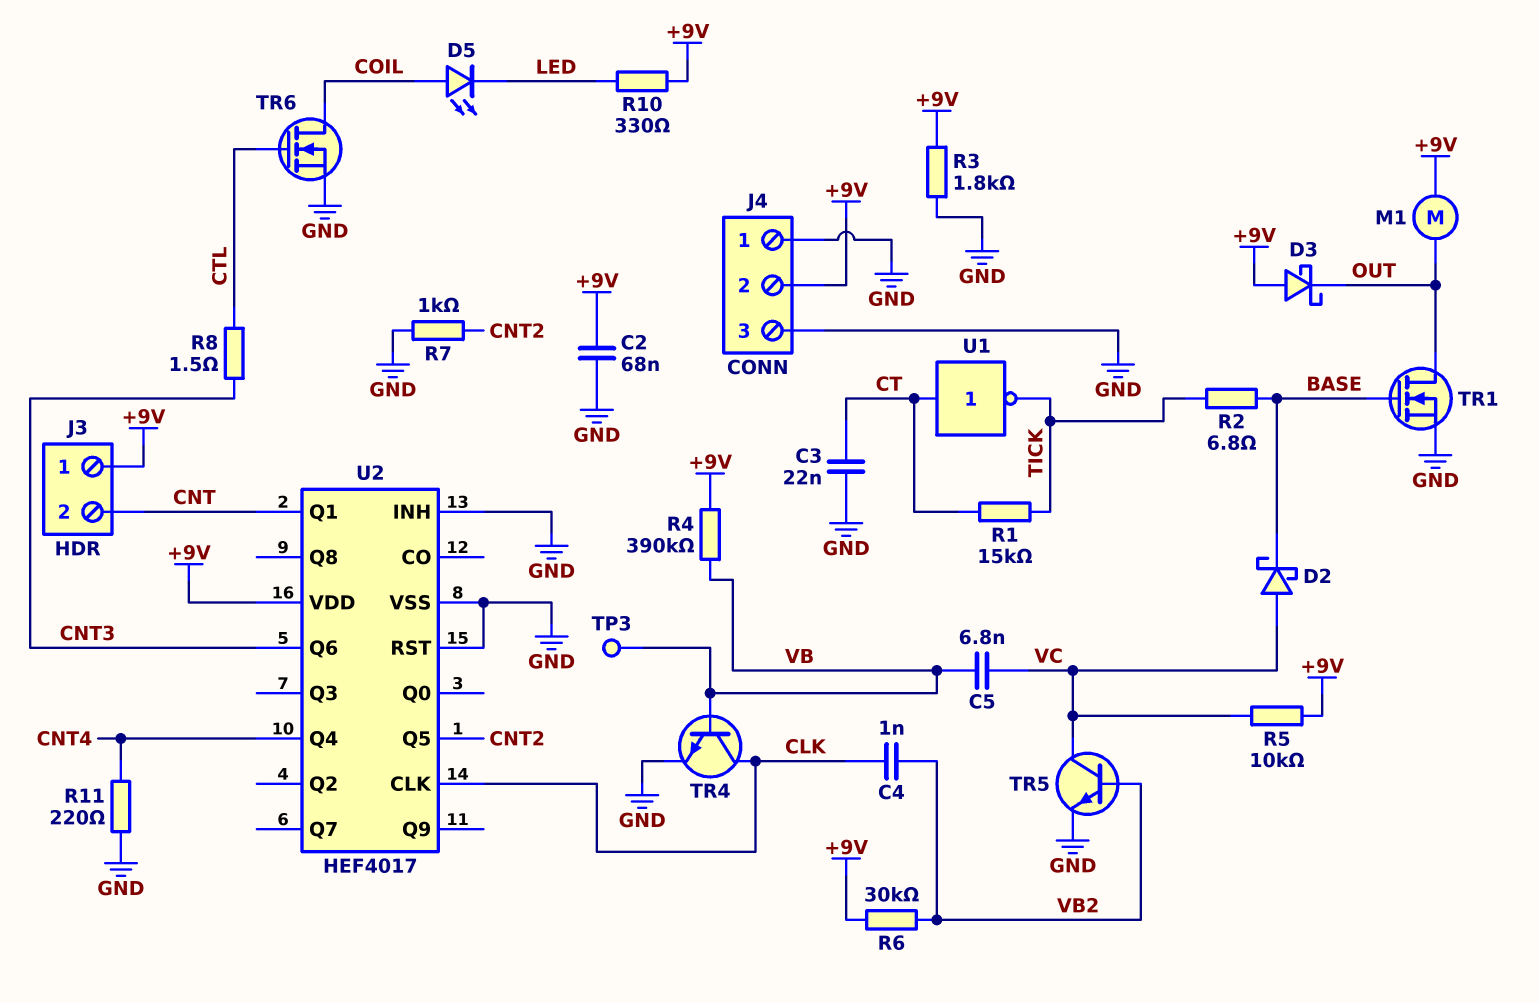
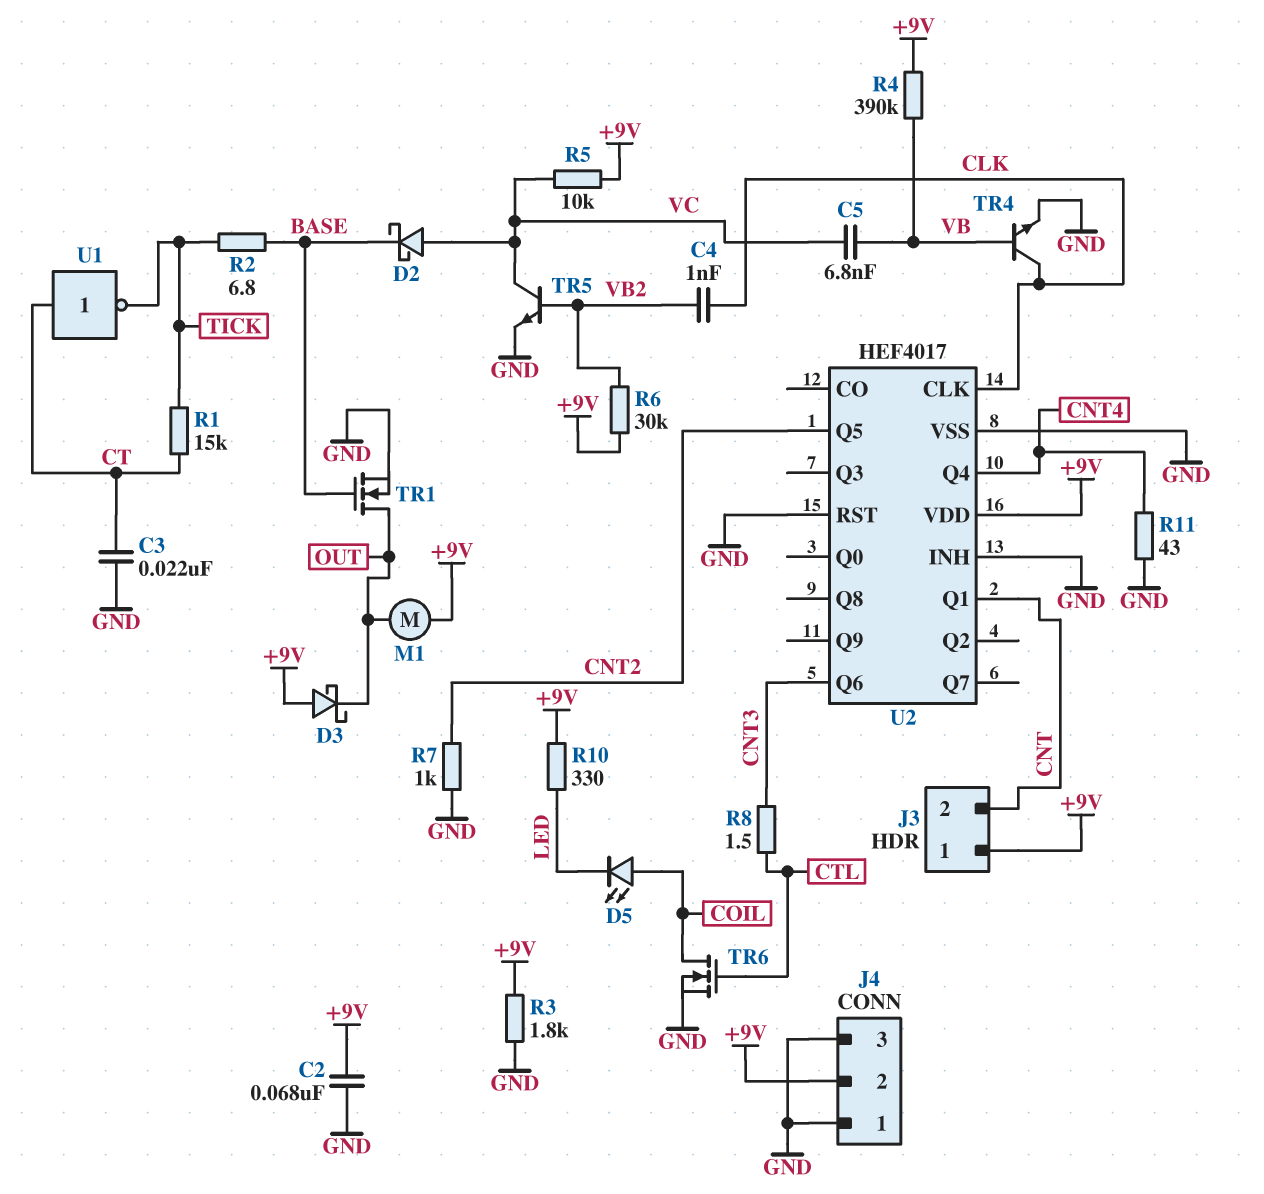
R11: 220 (CNT4, GND) -> 43 (CNT4, GND)
TP3: test point (VB) -> none

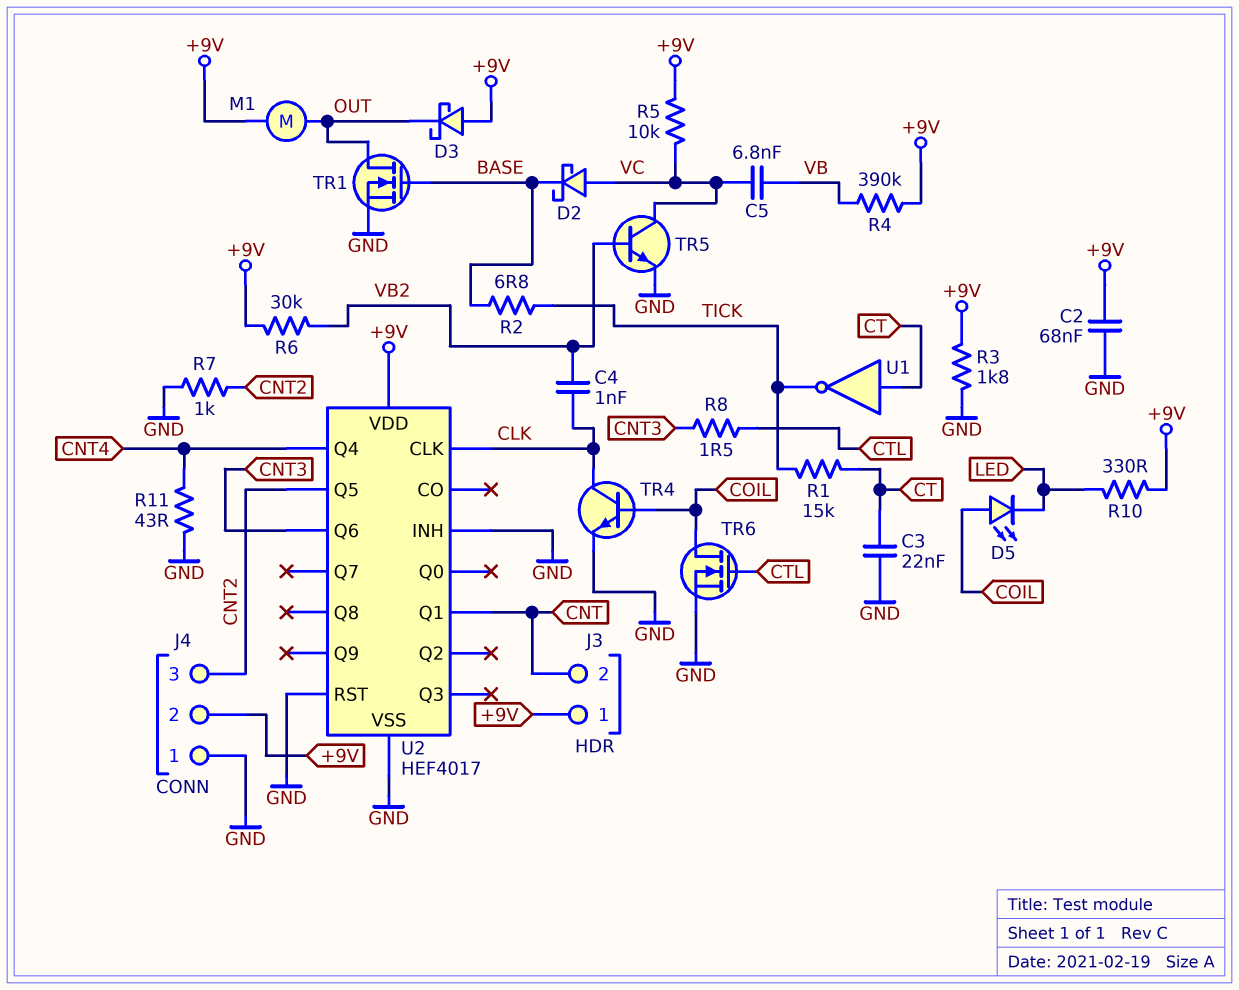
J4 pin 3: GND -> CNT2
TR4: NPN (B VB, C CLK, E GND) -> NPN (B COIL, C CLK, E GND)

